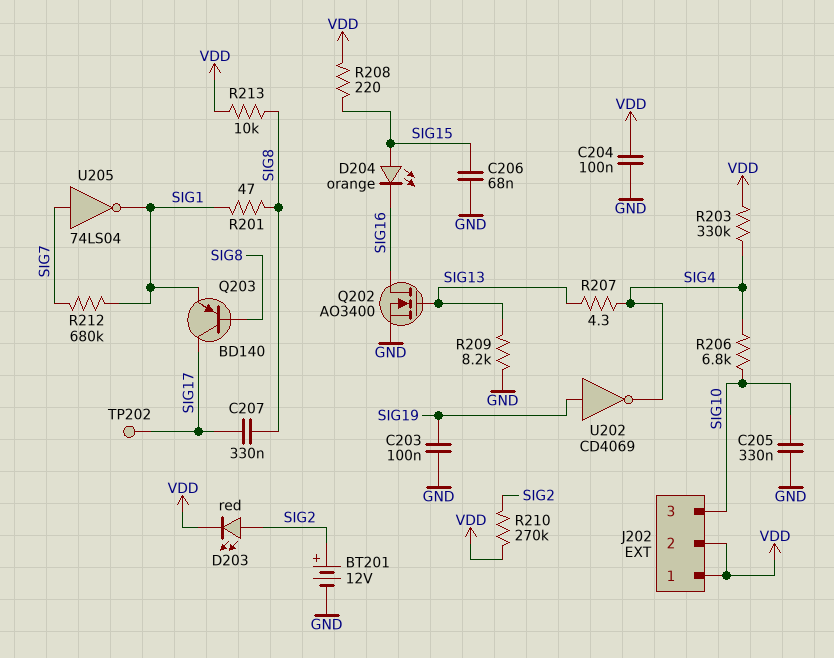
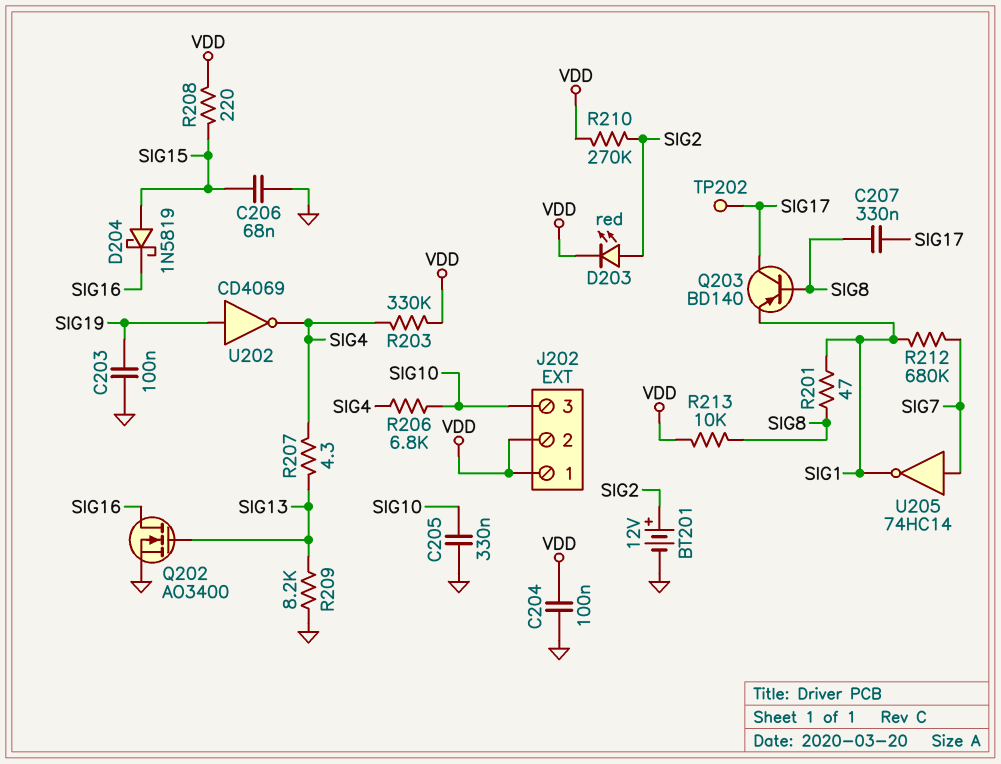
D204: LED orange (A SIG15, K SIG16) -> schottky 1N5819 (A SIG15, K SIG16)
U205: NOT 74LS04 (in SIG7, out SIG1) -> NOT 74HC14 (in SIG7, out SIG1)

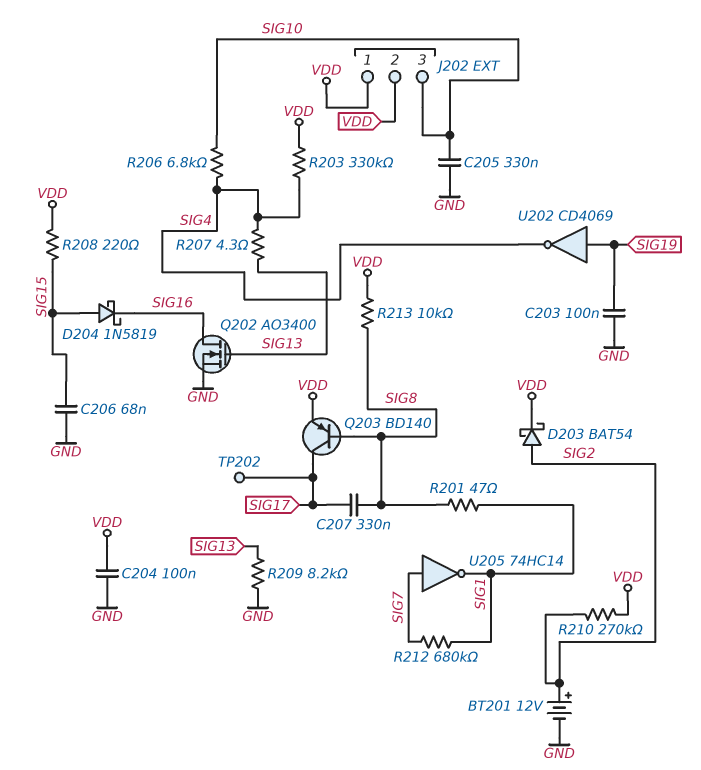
D203: LED red (A SIG2, K VDD) -> schottky BAT54 (A SIG2, K VDD)
Q203: PNP BD140 (B SIG8, C SIG17, E SIG1) -> PNP BD140 (B SIG8, C SIG17, E VDD)

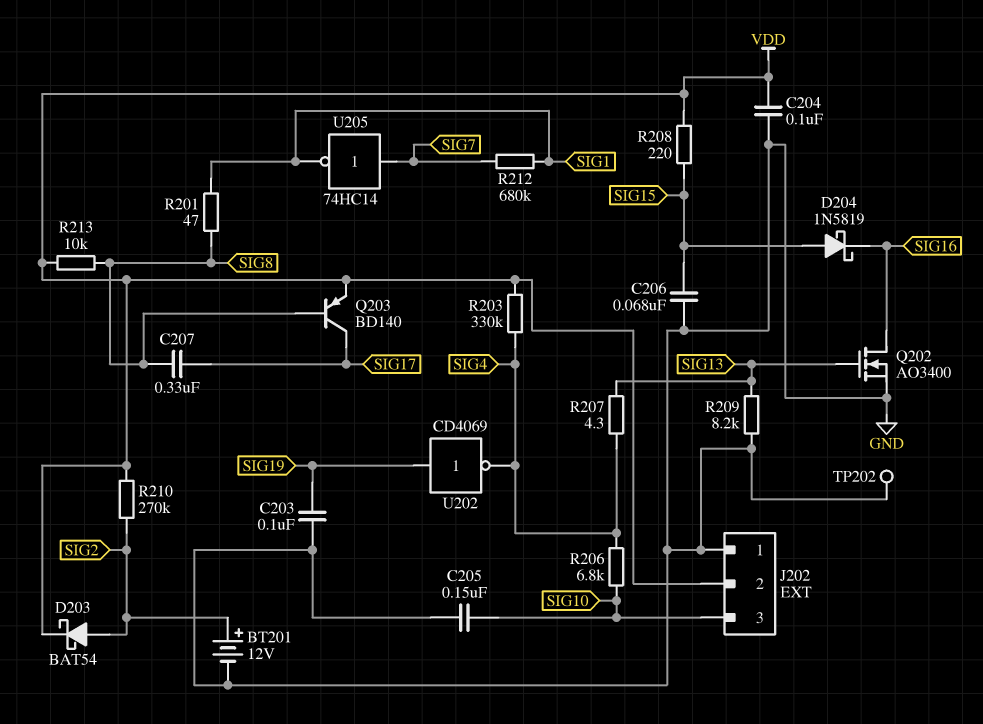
C205: 330nF (GND, SIG10) -> 150nF (GND, SIG10)
J202 pin 1: VDD -> GND
TP202: test point (SIG17) -> test point (GND)

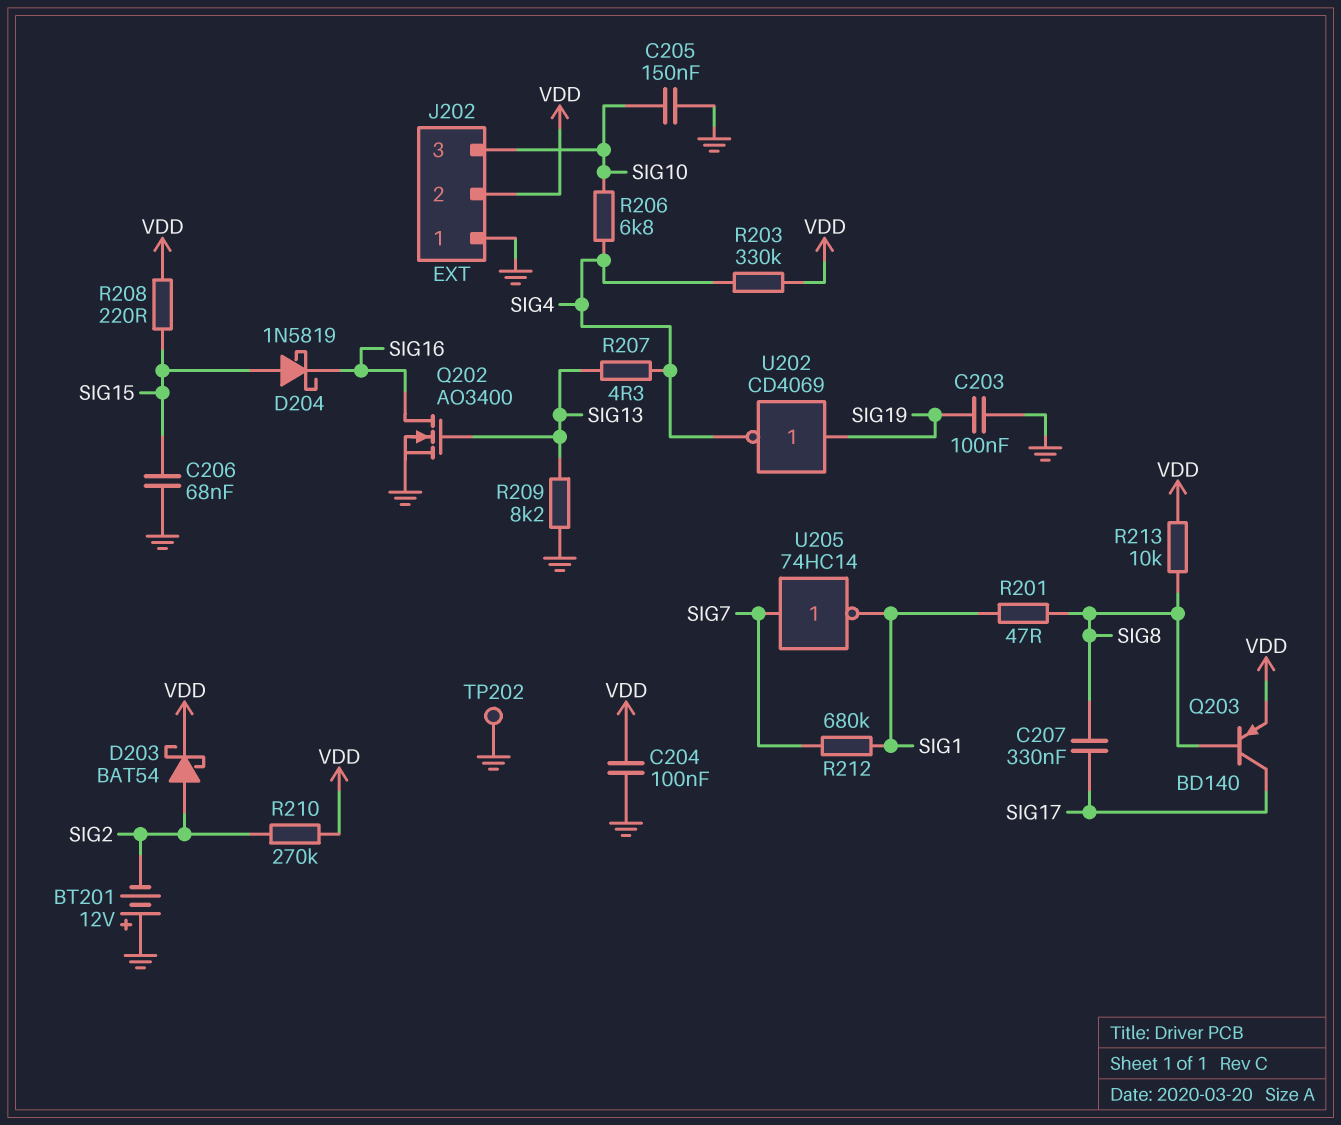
BT201: 12V (plus SIG2, minus GND) -> 12V (plus GND, minus SIG2)

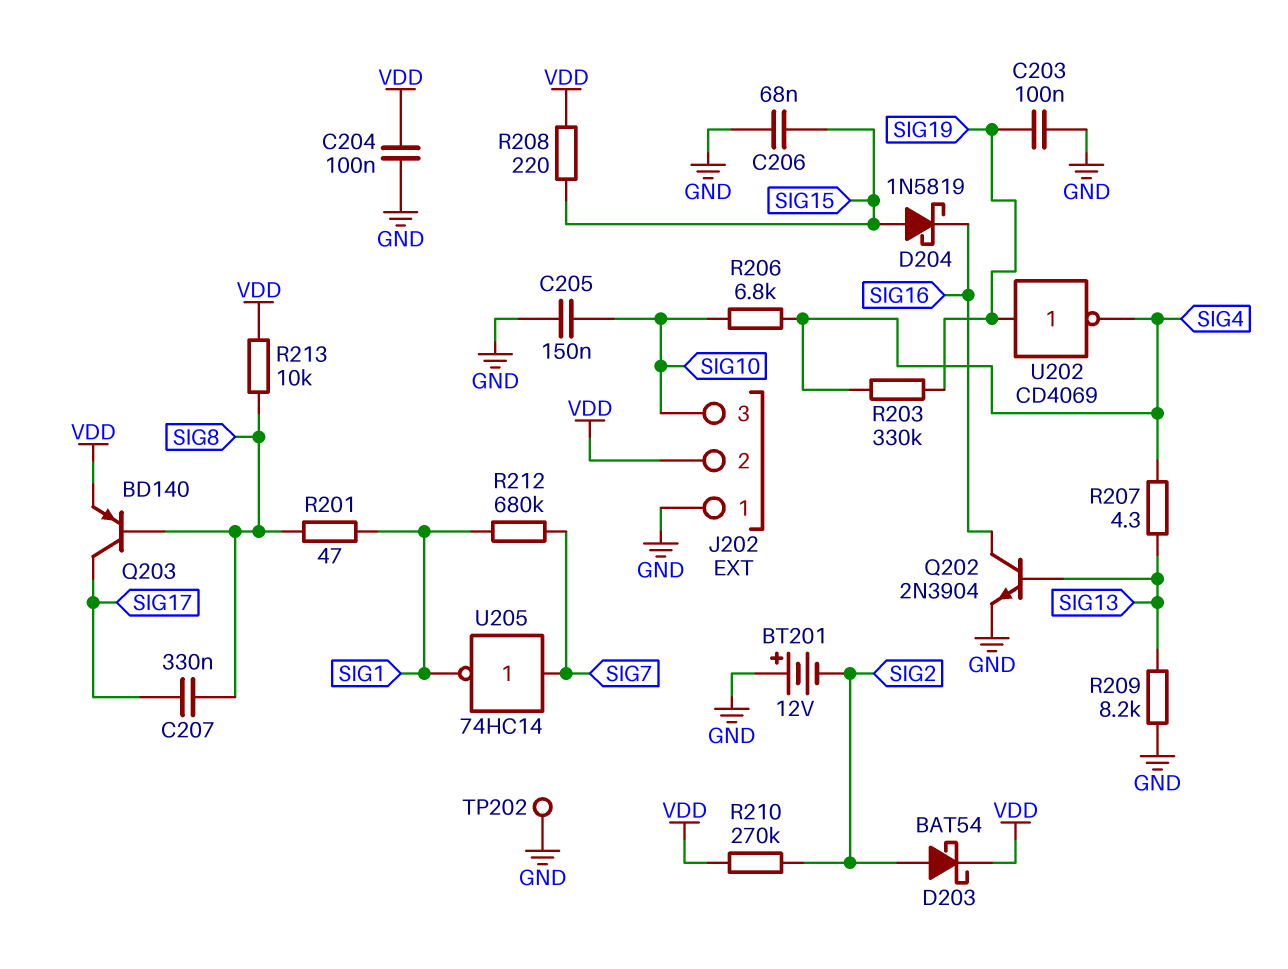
Q202: NMOS AO3400 (G SIG13, D SIG16, S GND) -> NPN 2N3904 (B SIG13, C SIG16, E GND)
R203: 330k (SIG4, VDD) -> 330k (SIG4, SIG19)

